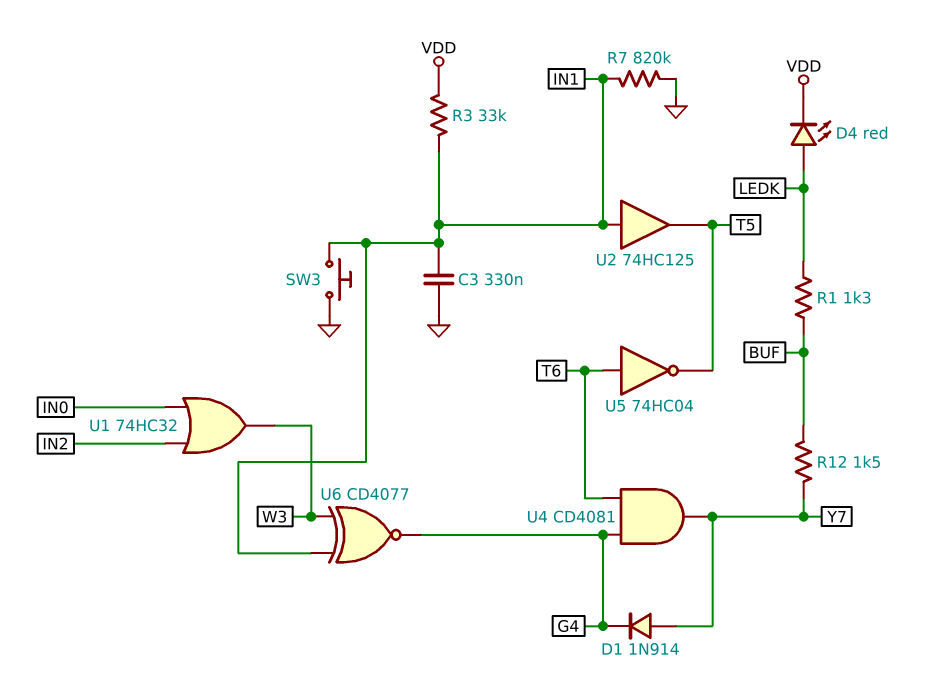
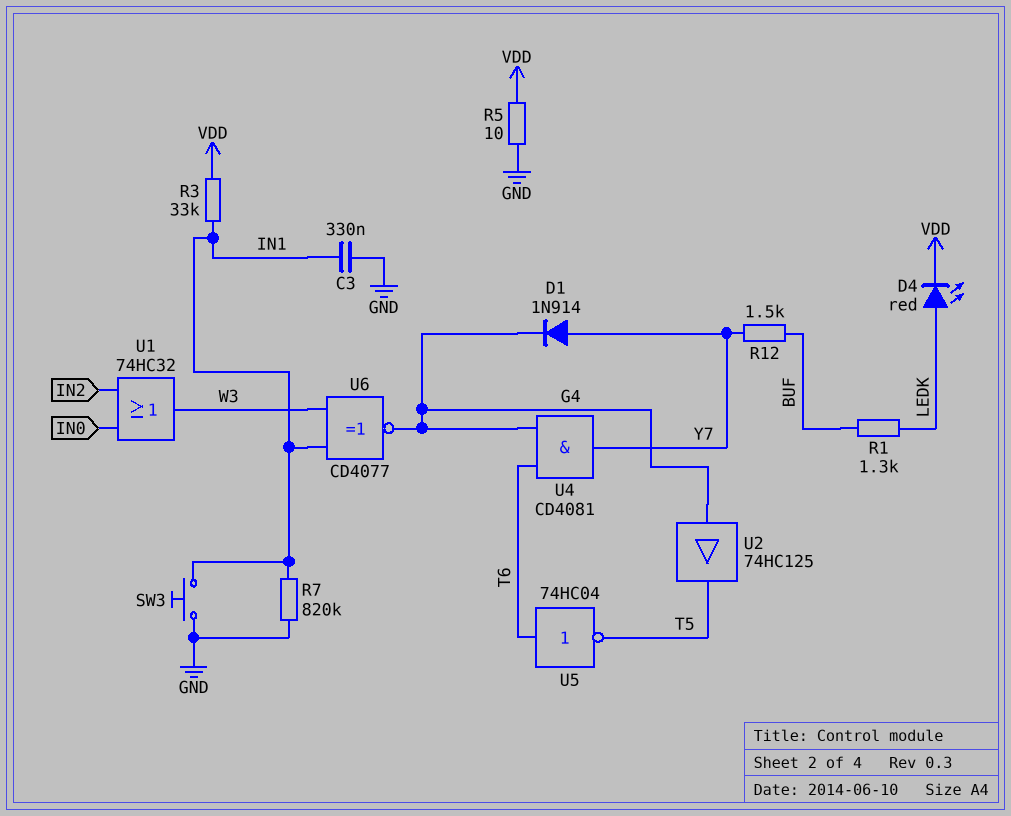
R5: none -> 10 (GND, VDD)
U2: buffer 74HC125 (in IN1, out T5) -> buffer 74HC125 (in G4, out T5)

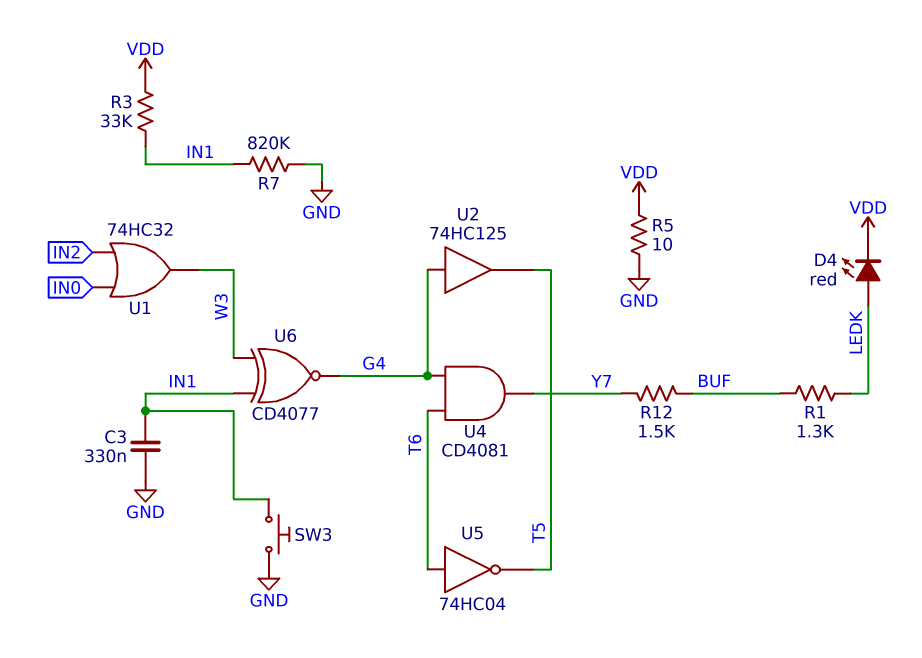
D1: diode 1N914 (A Y7, K G4) -> none

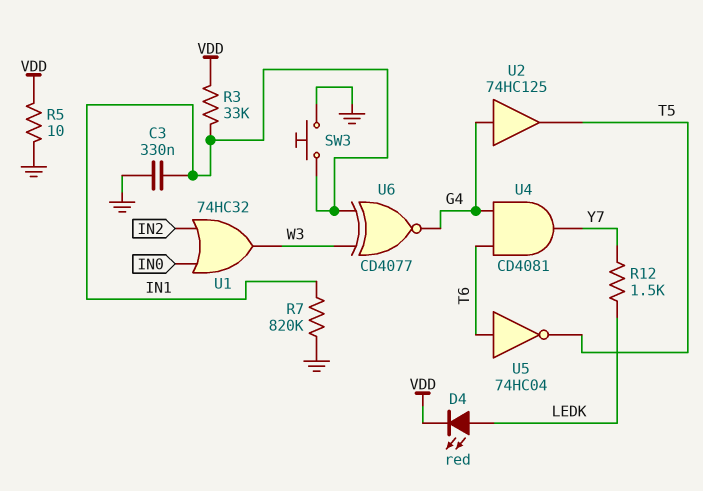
R1: 1.3k (BUF, LEDK) -> none
R12: 1.5k (BUF, Y7) -> 1.5k (LEDK, Y7)

